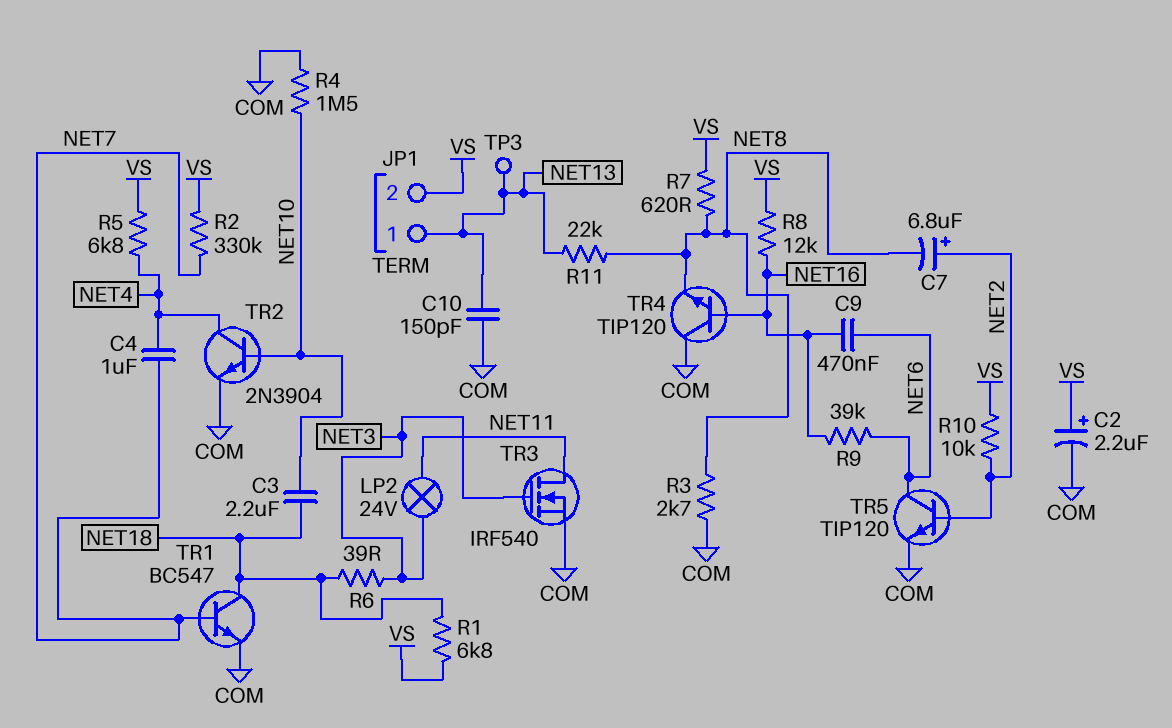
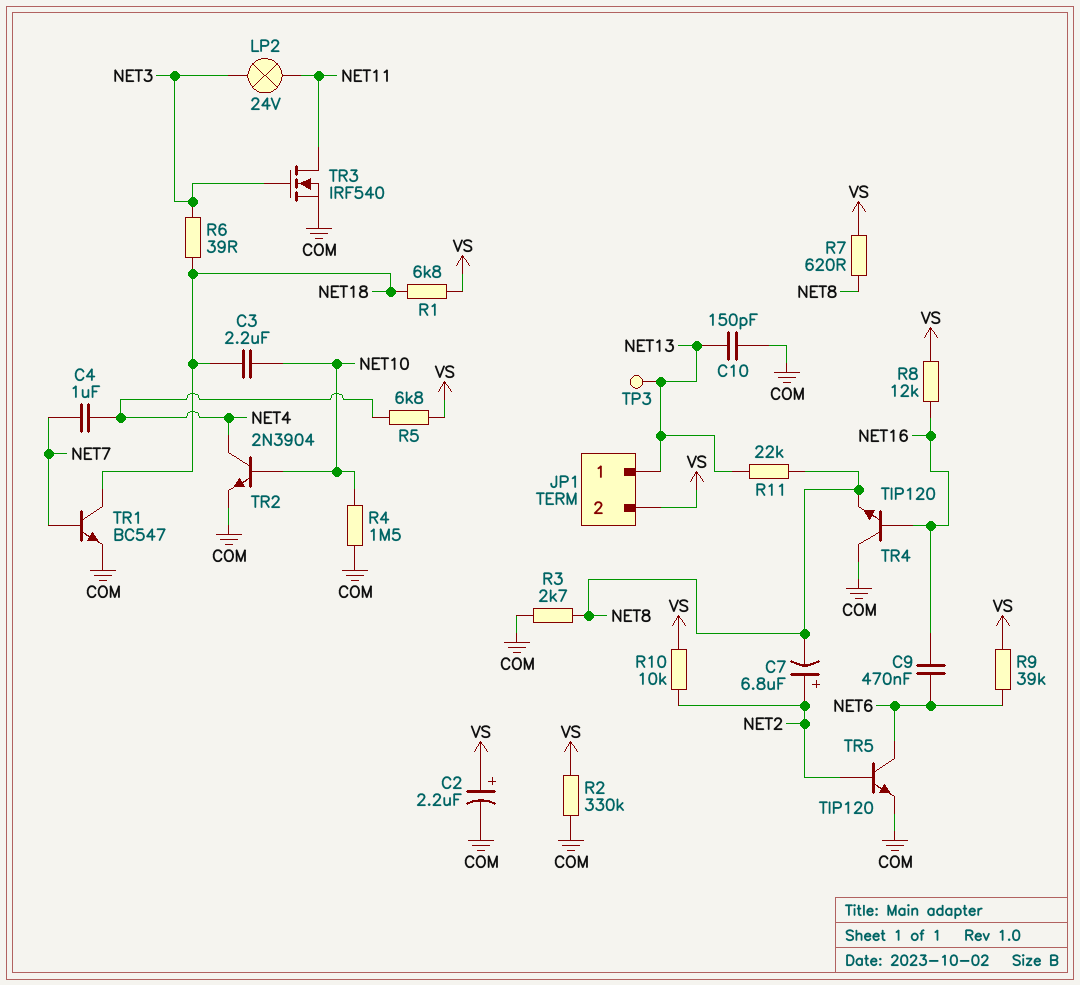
R2: 330k (NET7, VS) -> 330k (COM, VS)
R9: 39k (NET6, NET16) -> 39k (NET6, VS)

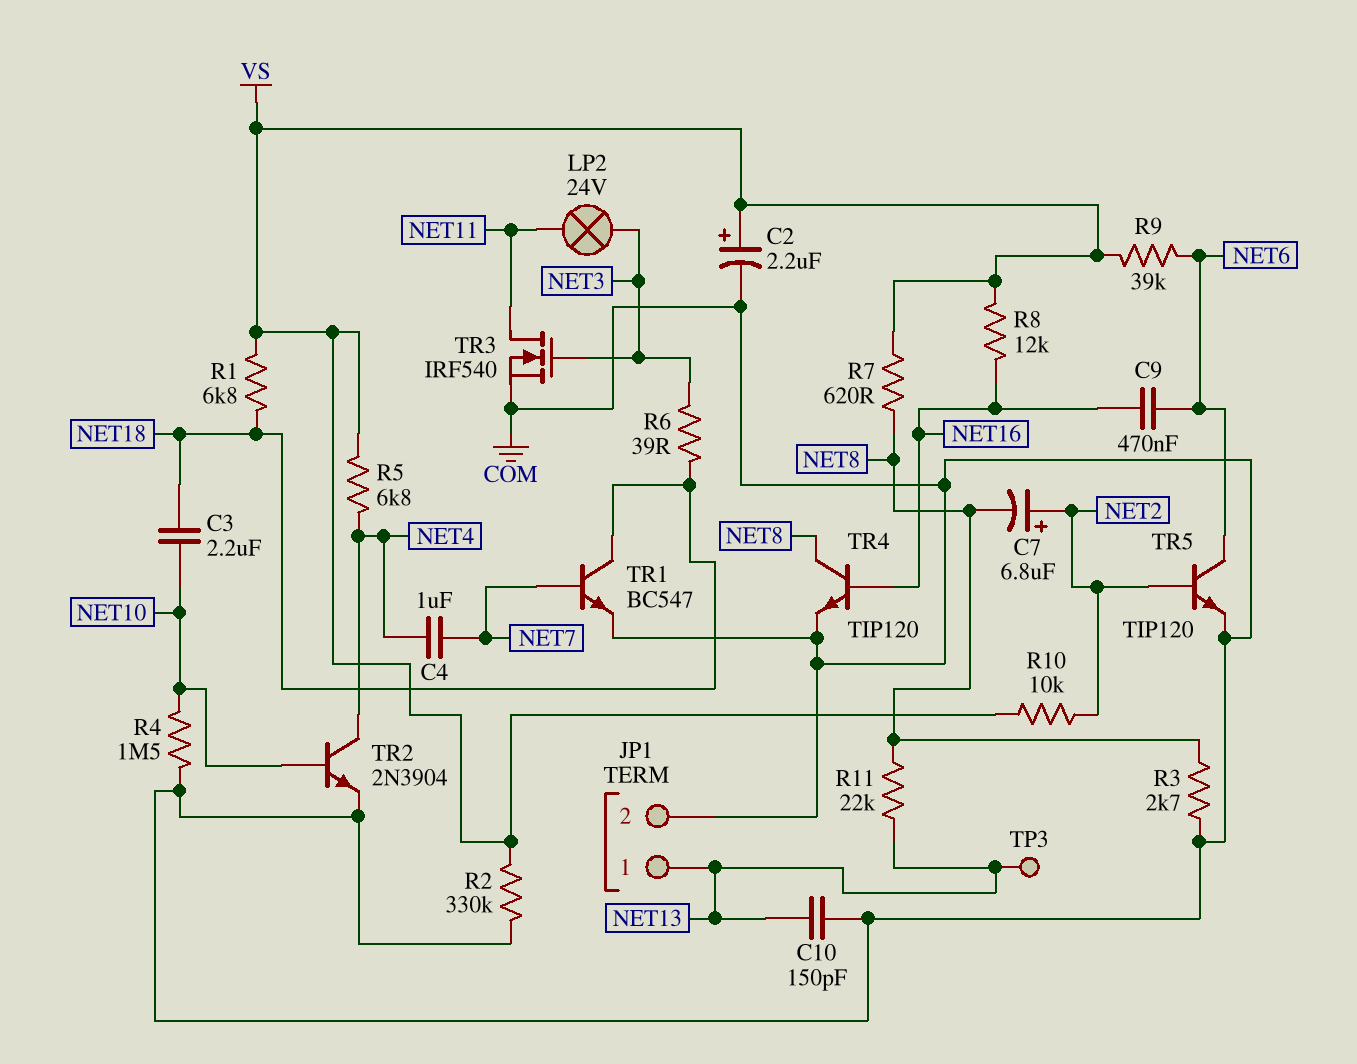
JP1 pin 2: VS -> COM
TR4: NPN TIP120 (B NET16, C COM, E NET8) -> NPN TIP120 (B NET16, C NET8, E COM)

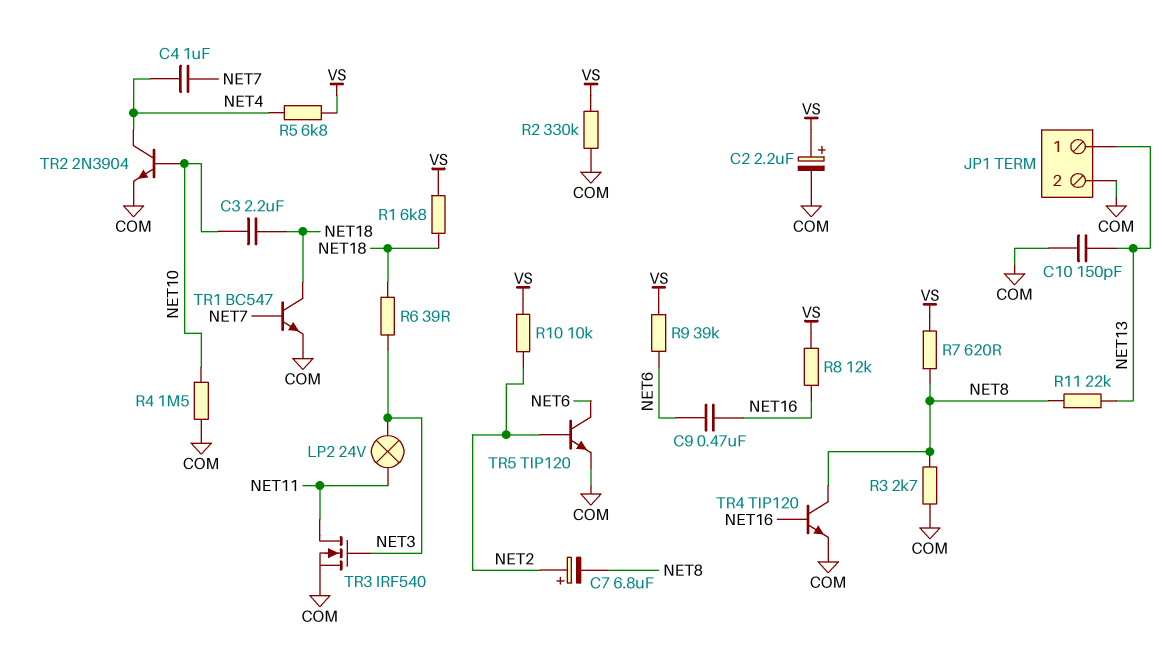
TP3: test point (NET13) -> none

